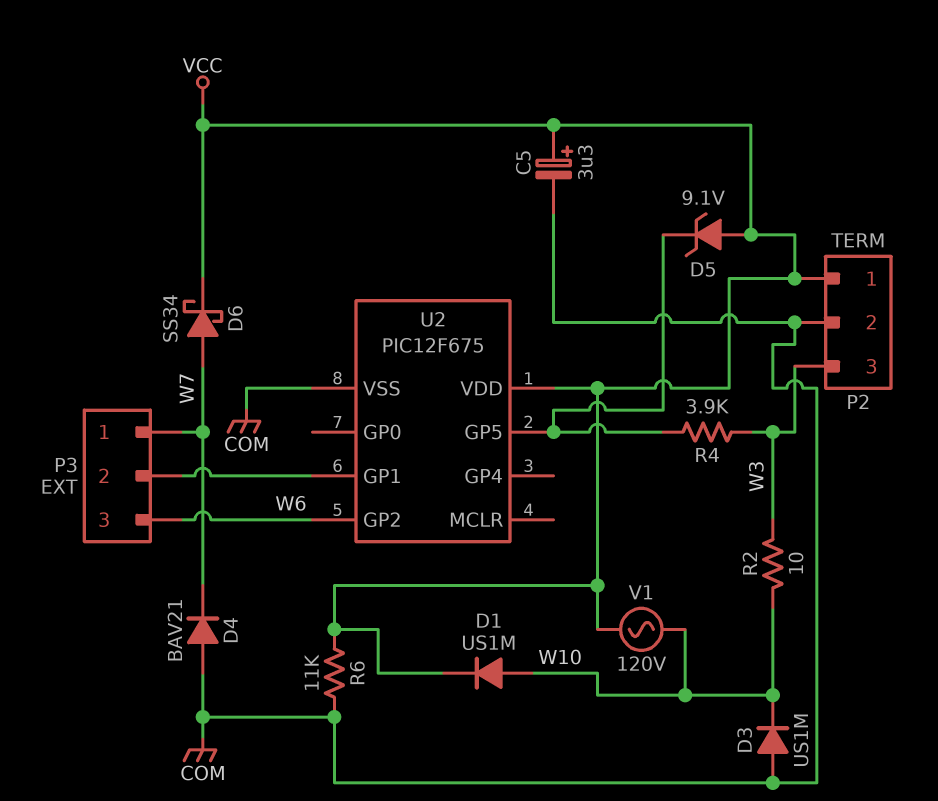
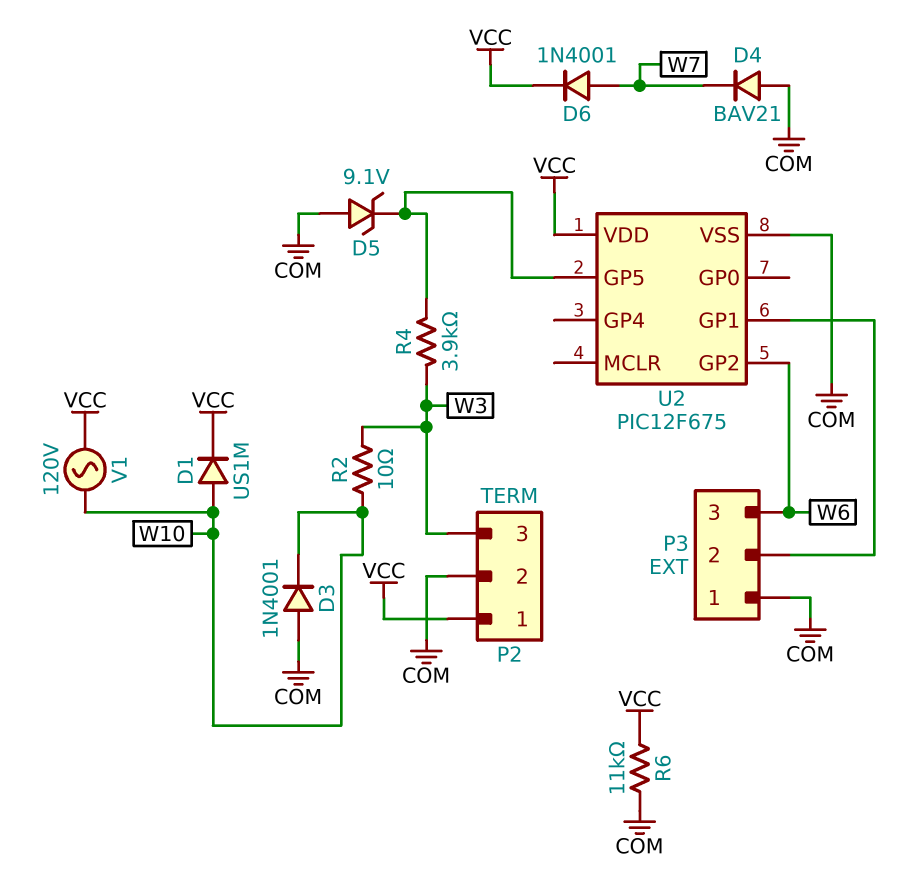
C5: 3.3uF (plus VCC, minus COM) -> none
D3: diode US1M (A COM, K W10) -> diode 1N4001 (A COM, K W10)
D5: zener 9.1V (A VCC, K U2/GP5) -> zener 9.1V (A COM, K U2/GP5)
D6: schottky SS34 (A W7, K VCC) -> diode 1N4001 (A W7, K VCC)
P3 pin 1: W7 -> COM

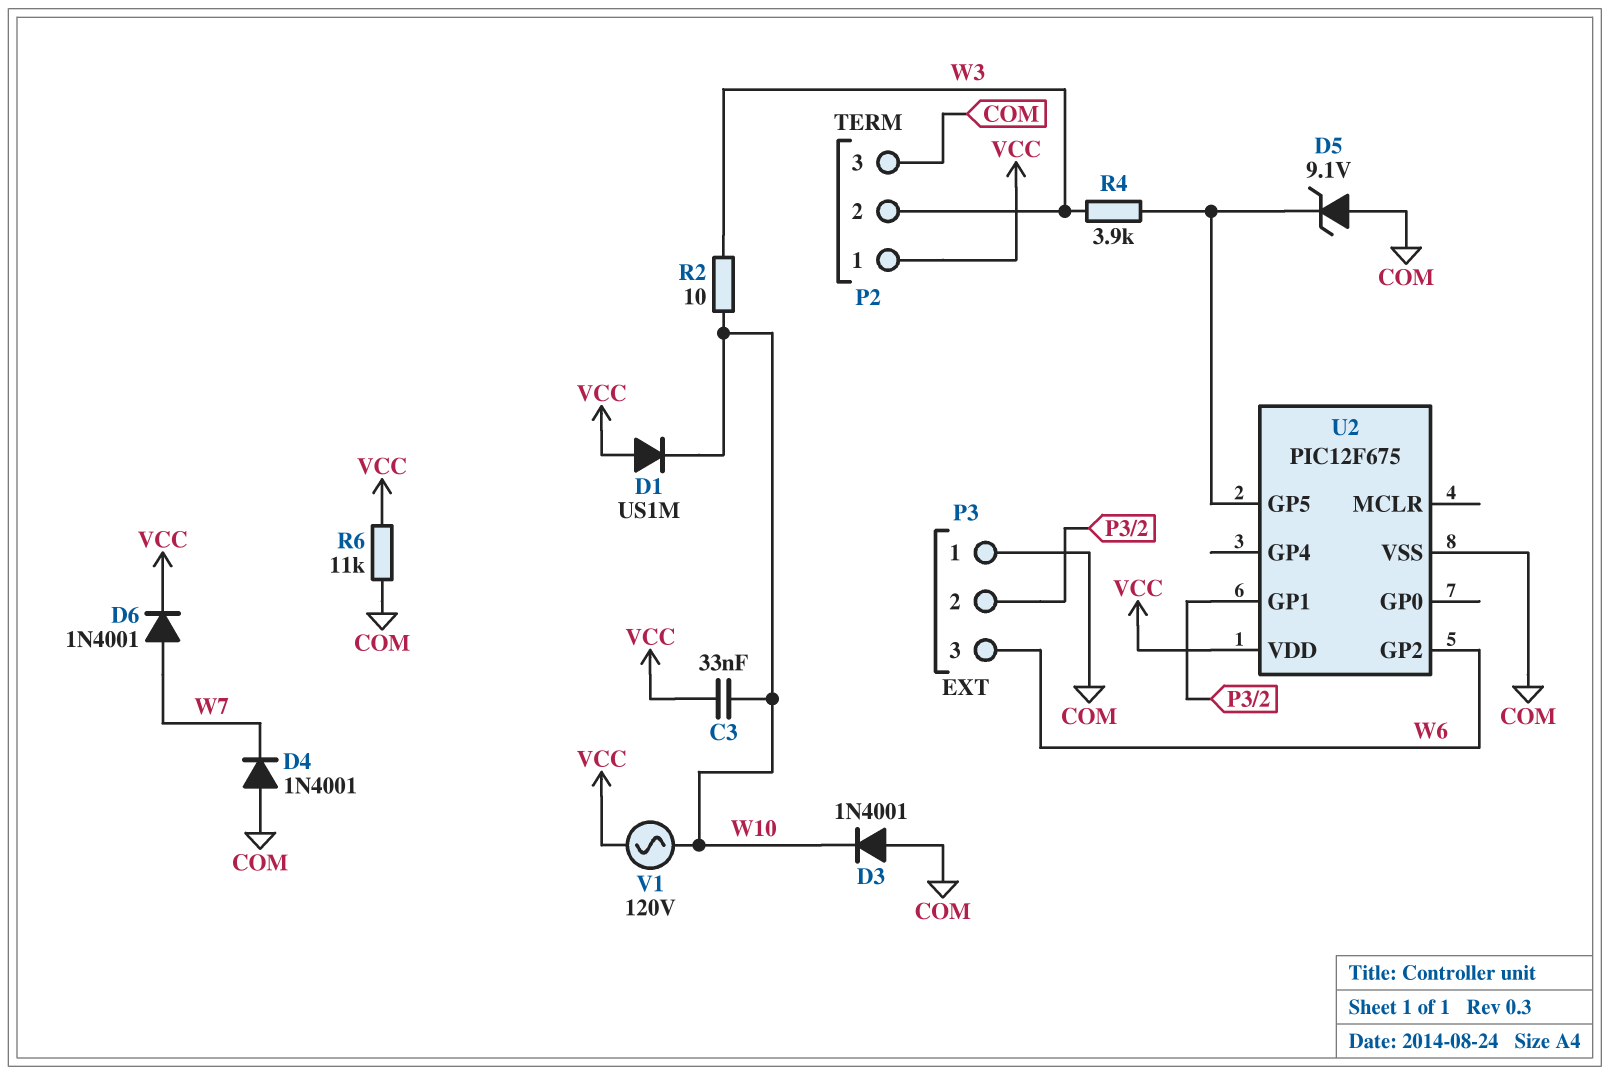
C3: none -> 33nF (VCC, W10)
D1: diode US1M (A W10, K VCC) -> diode US1M (A VCC, K W10)
D4: diode BAV21 (A COM, K W7) -> diode 1N4001 (A COM, K W7)
P2 pin 2: COM -> W3
P2 pin 3: W3 -> COM

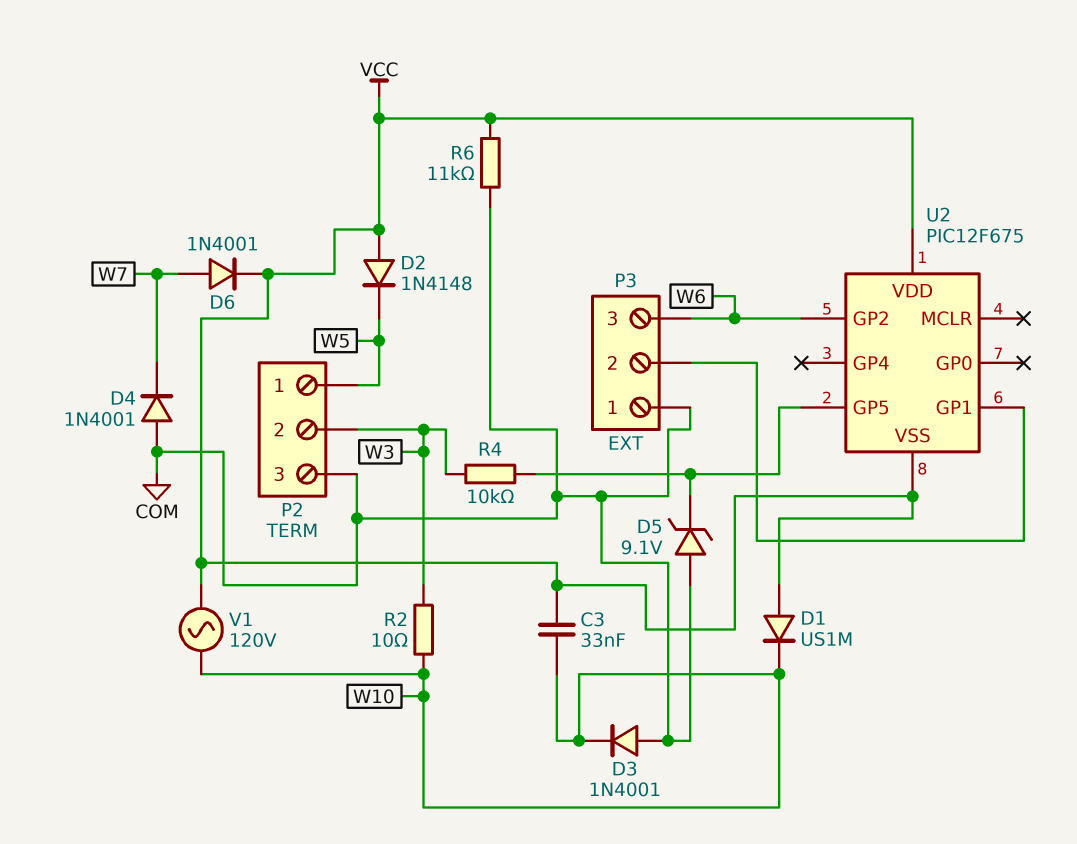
D2: none -> diode 1N4148 (A VCC, K W5)
P2 pin 1: VCC -> W5
R4: 3.9k (U2/GP5, W3) -> 10k (U2/GP5, W3)
U2 pin VSS: COM -> VCC

